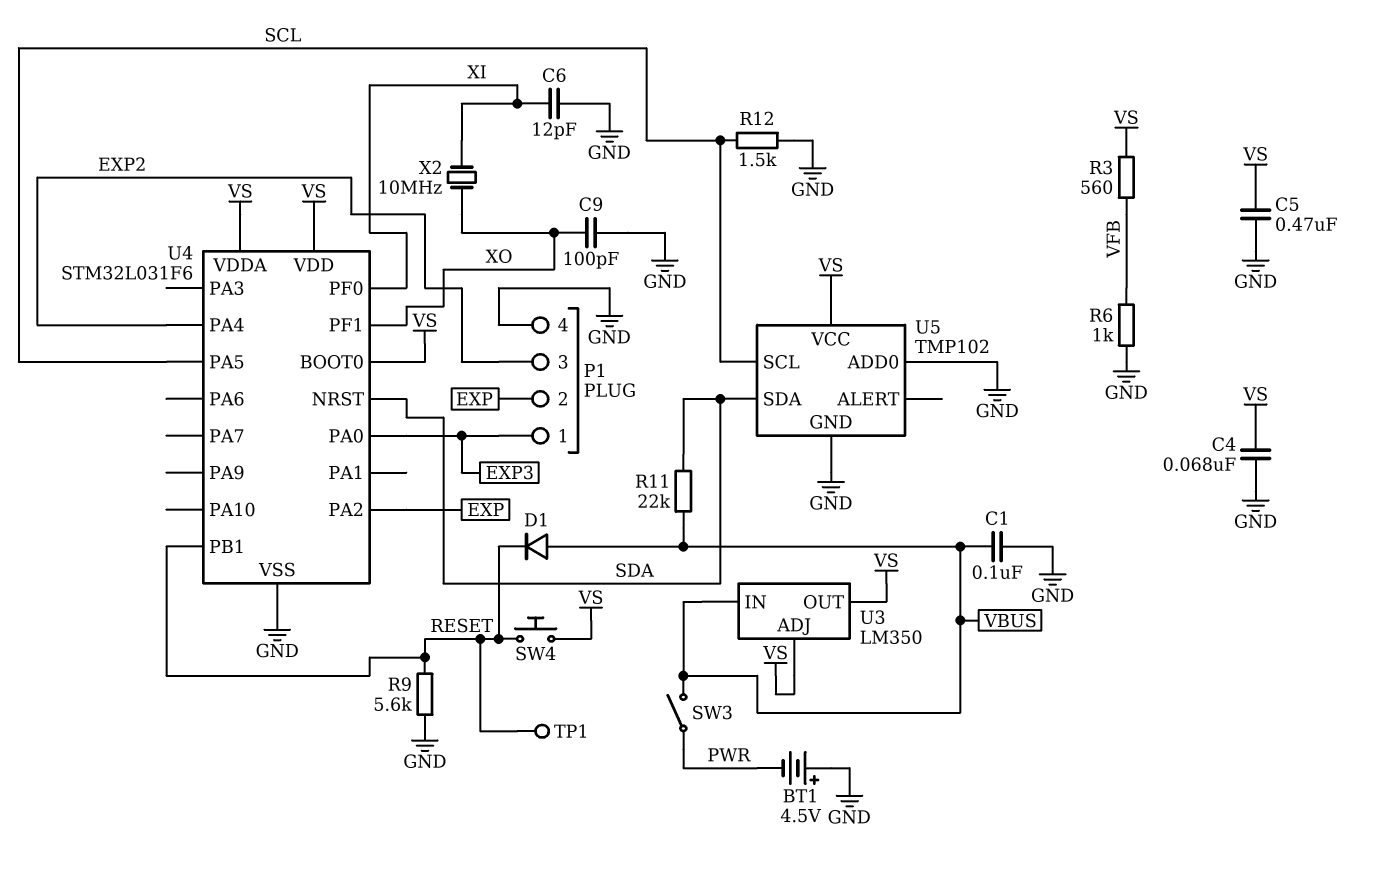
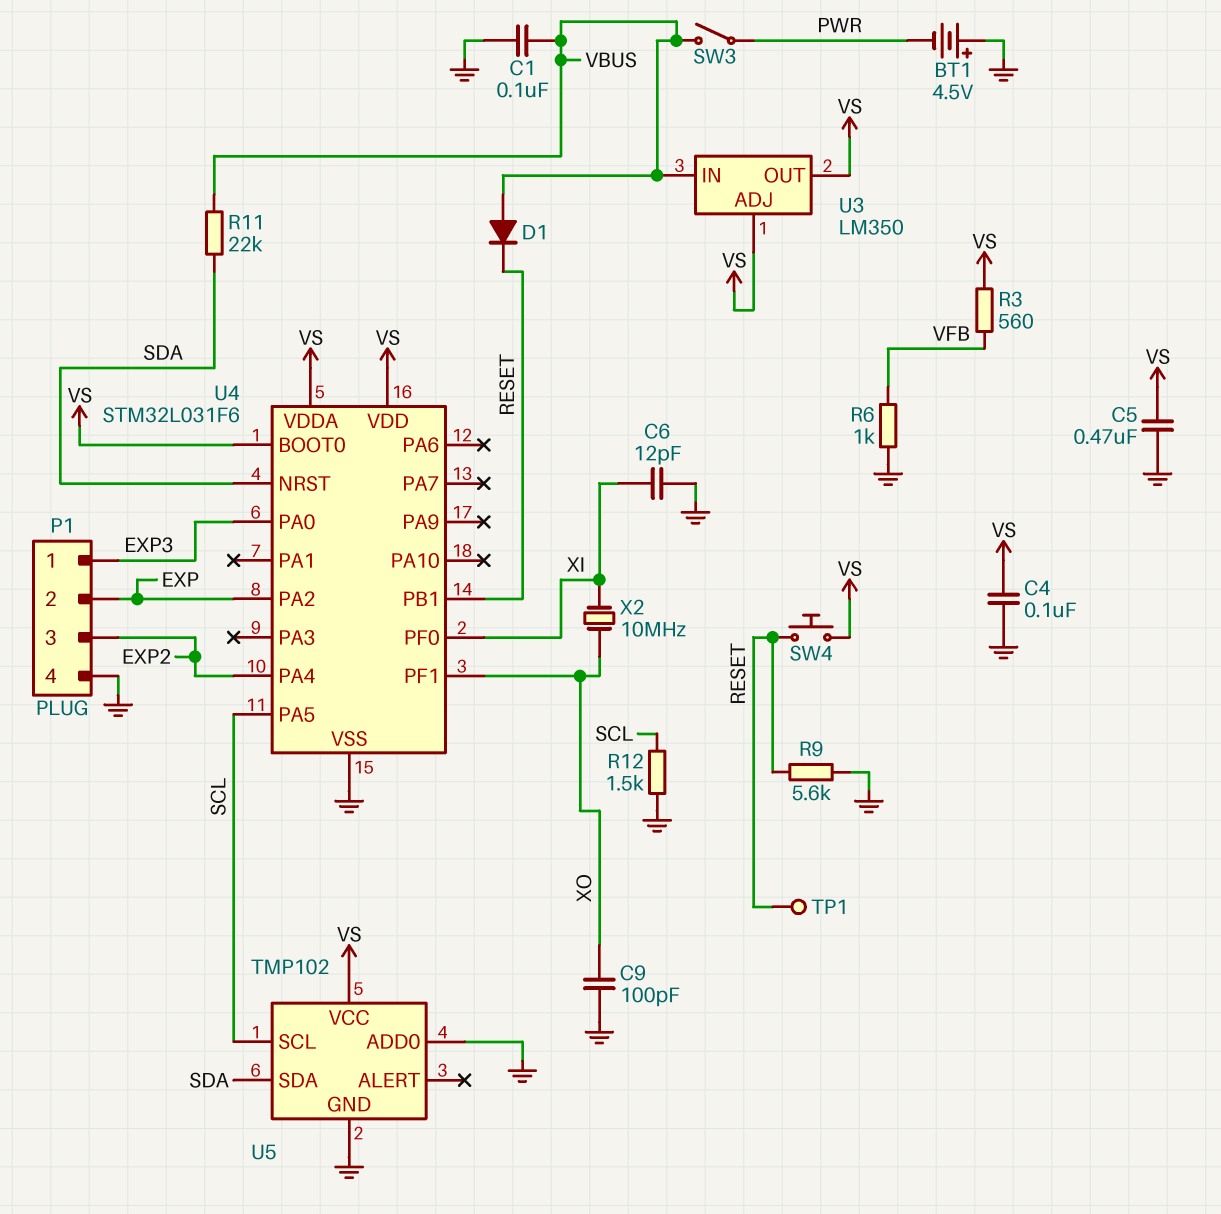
C4: 68nF (GND, VS) -> 100nF (GND, VS)

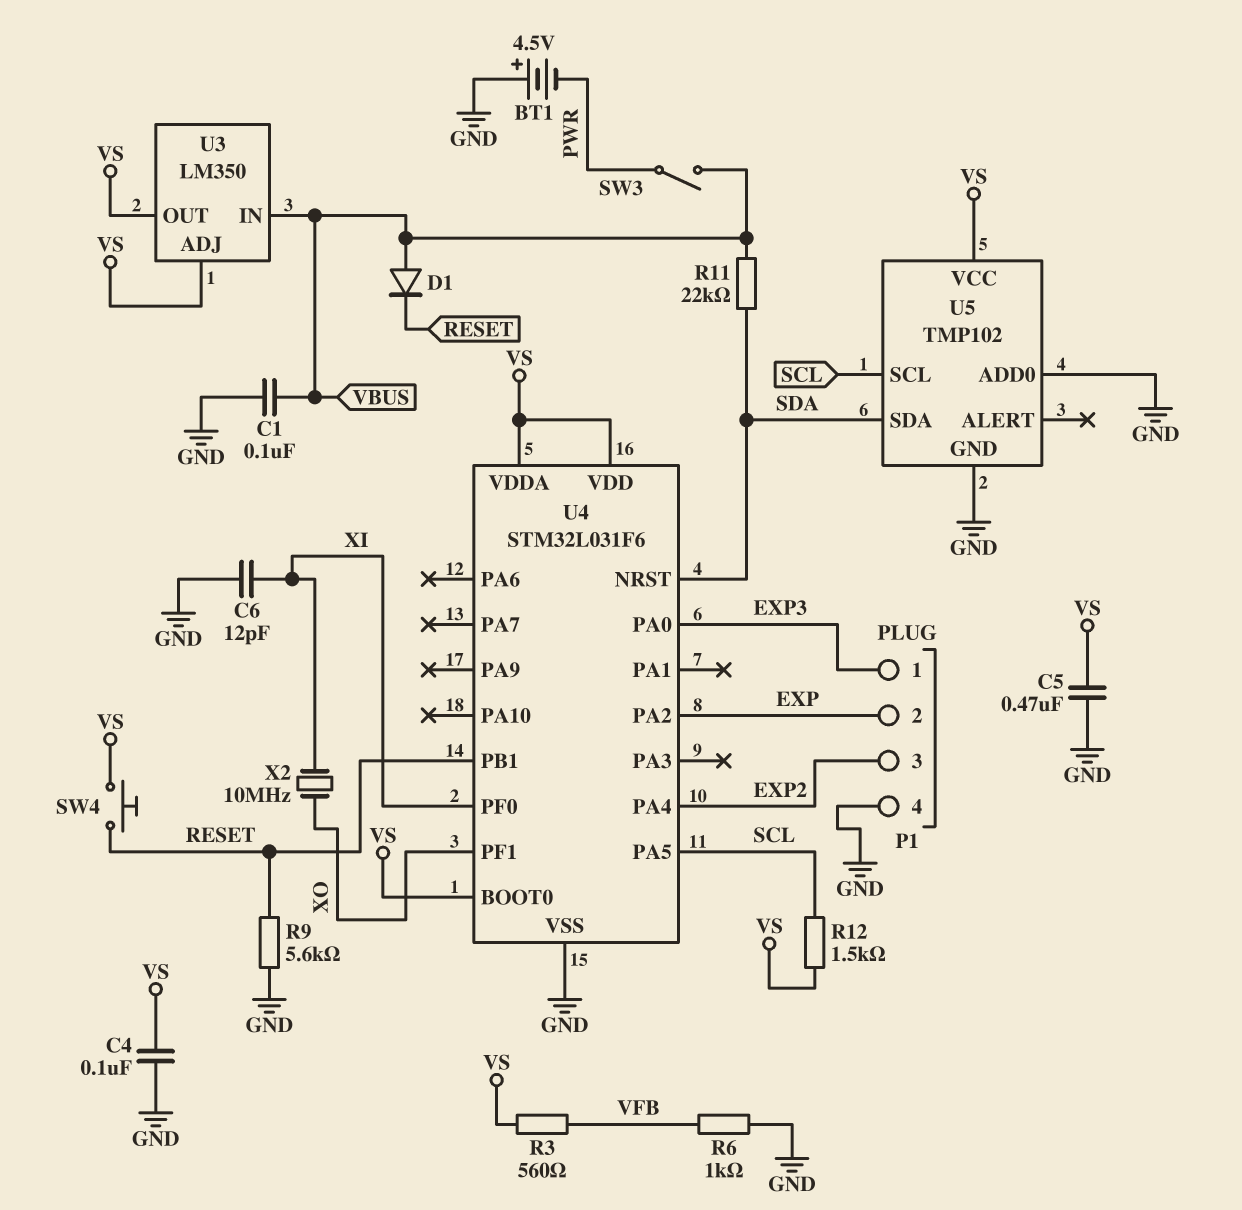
C9: 100pF (GND, XO) -> none
R12: 1.5k (GND, SCL) -> 1.5k (SCL, VS)
TP1: test point (RESET) -> none

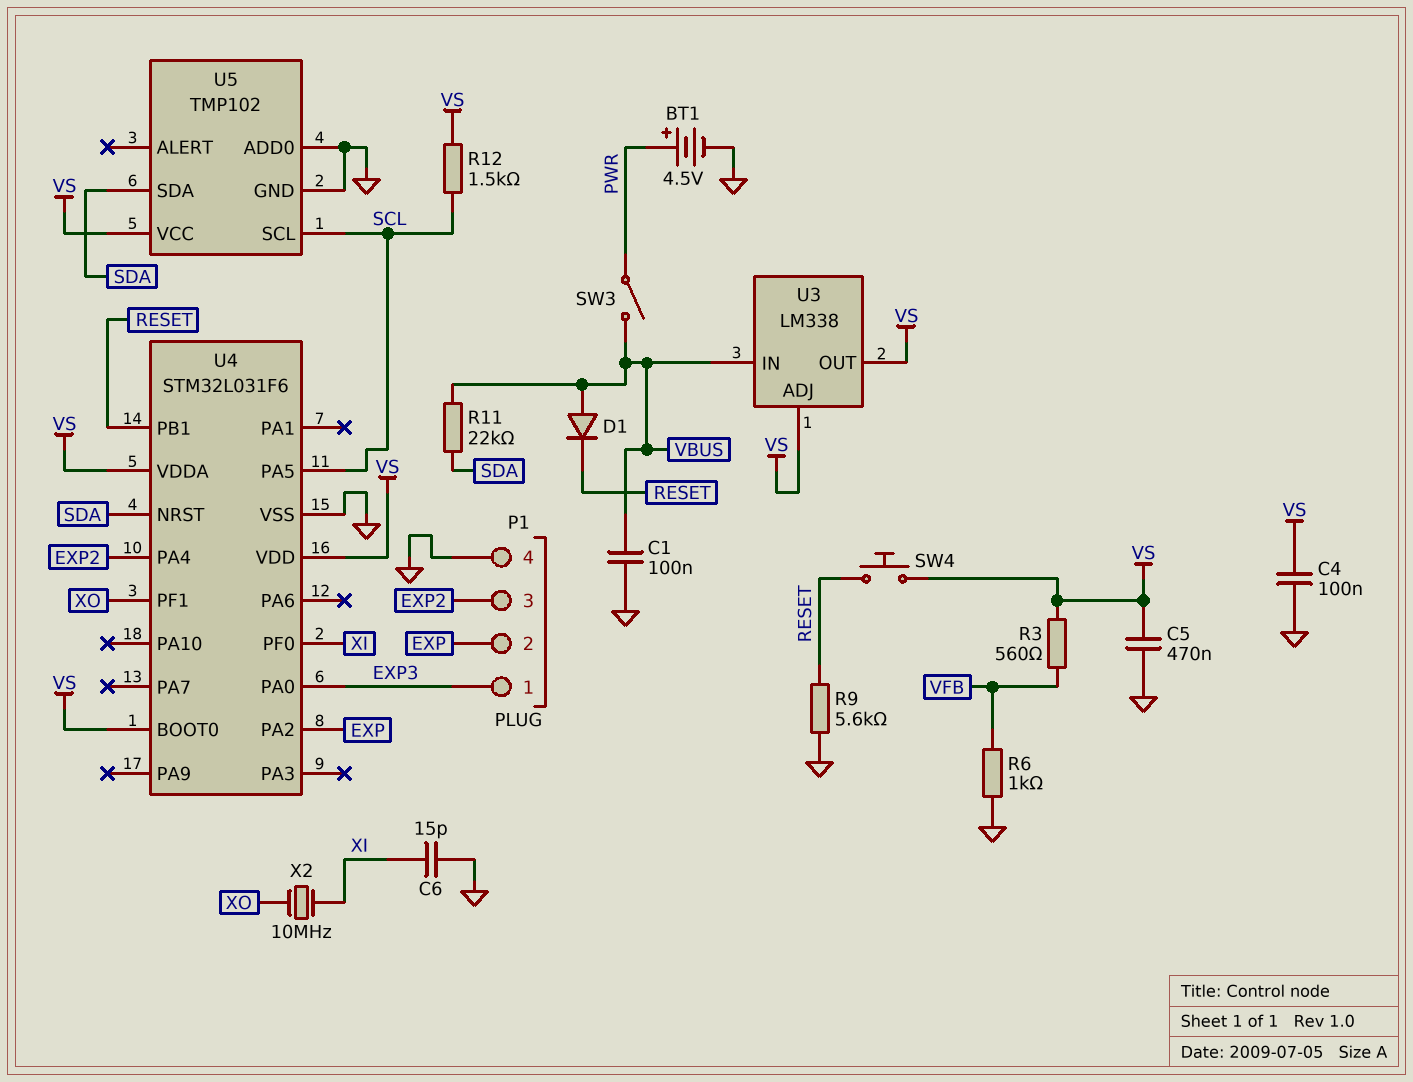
BT1: 4.5V (plus GND, minus PWR) -> 4.5V (plus PWR, minus GND)
C6: 12pF (GND, XI) -> 15pF (GND, XI)
U3: LM350 -> LM338

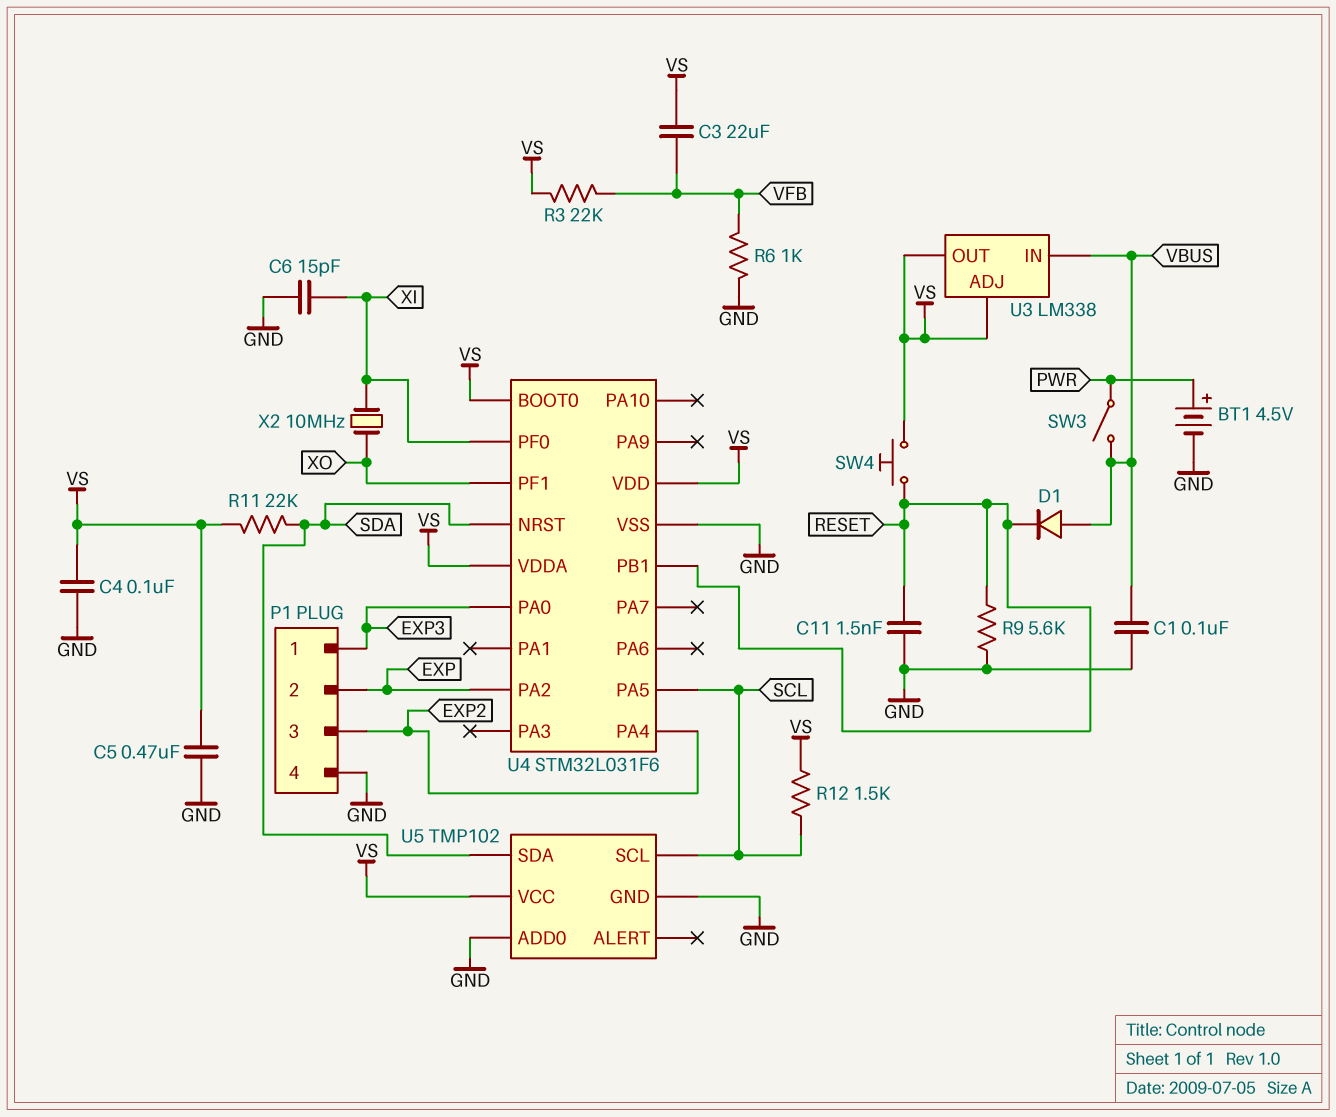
C3: none -> 22uF (VFB, VS)
C11: none -> 1.5nF (GND, RESET)
R3: 560 (VFB, VS) -> 22k (VFB, VS)
R11: 22k (SDA, VBUS) -> 22k (SDA, VS)

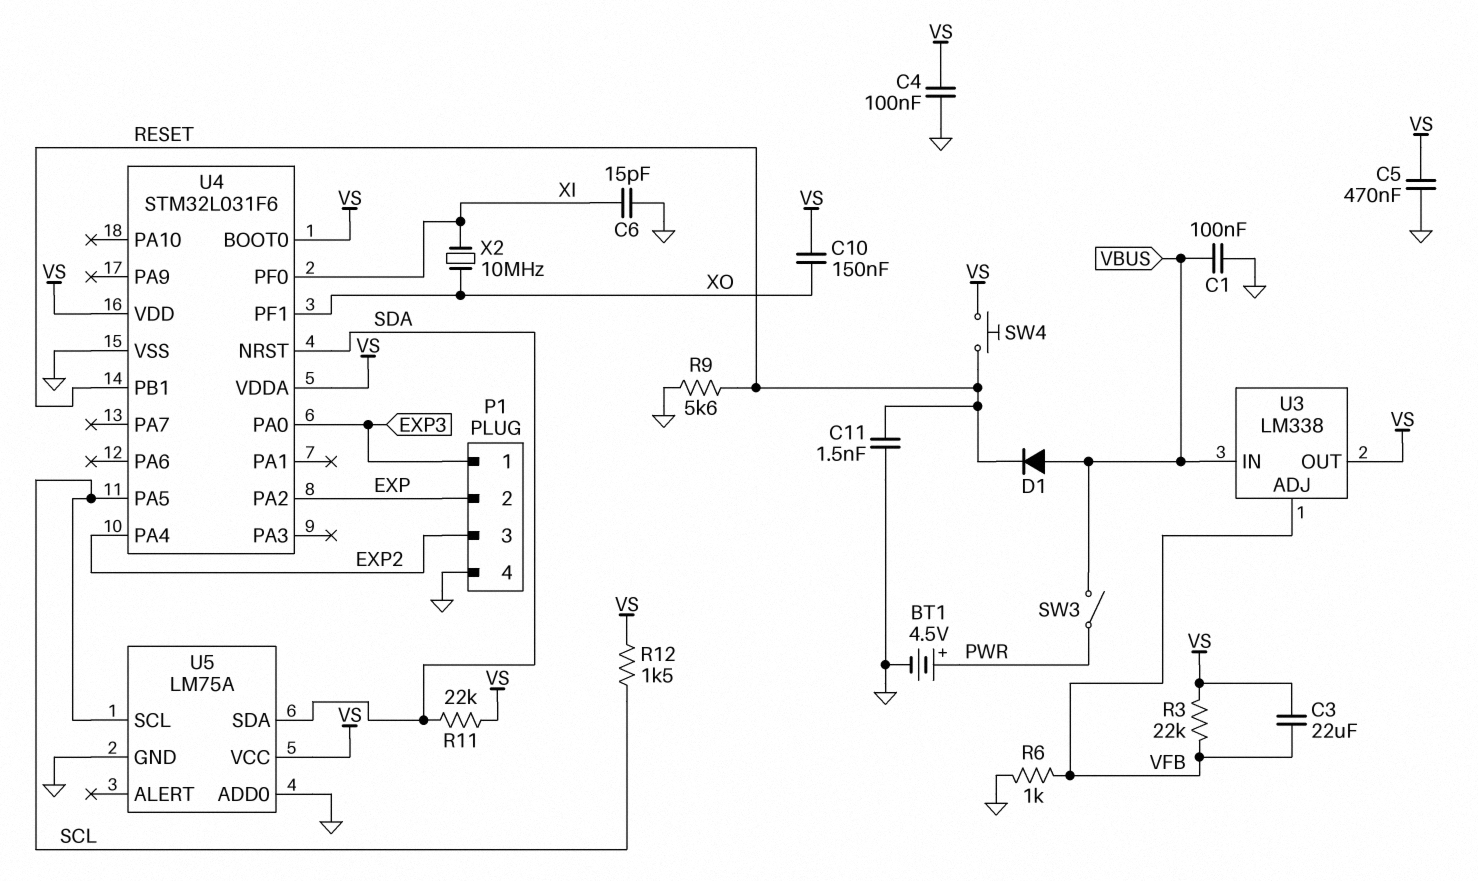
C10: none -> 150nF (VS, XO)
U3 pin ADJ: VS -> VFB
U5: TMP102 -> LM75A

